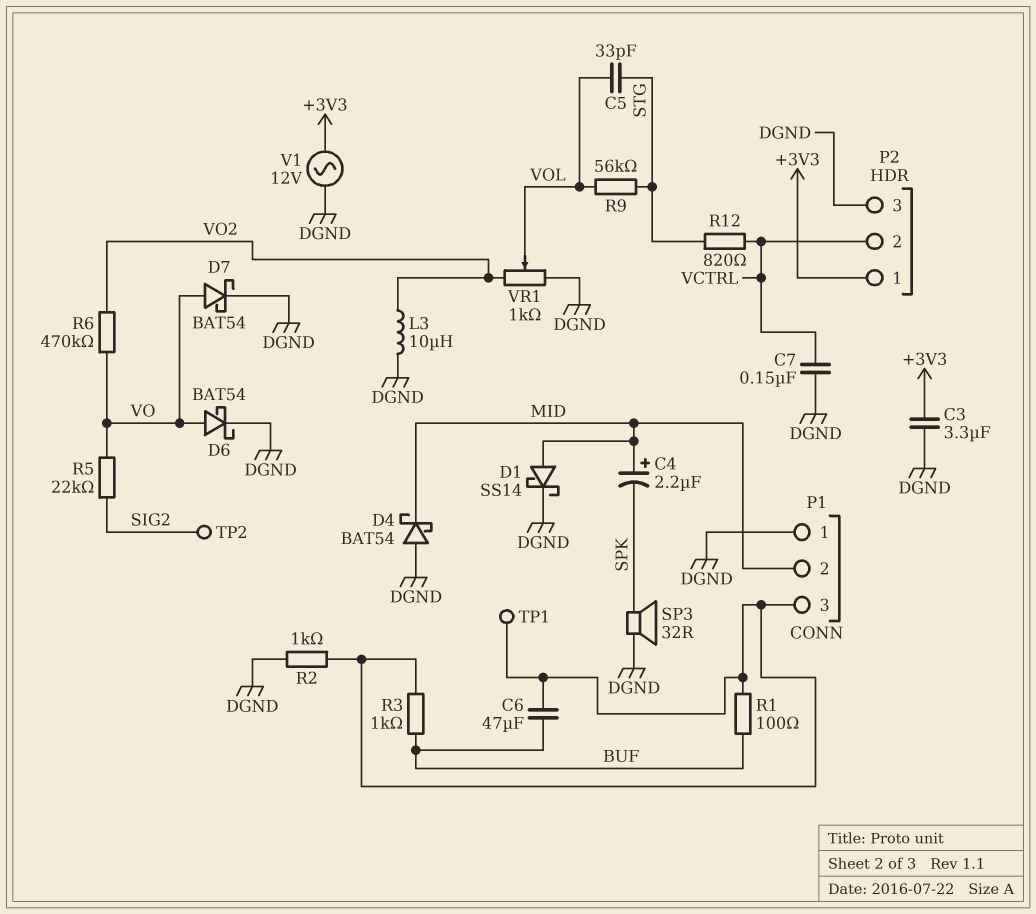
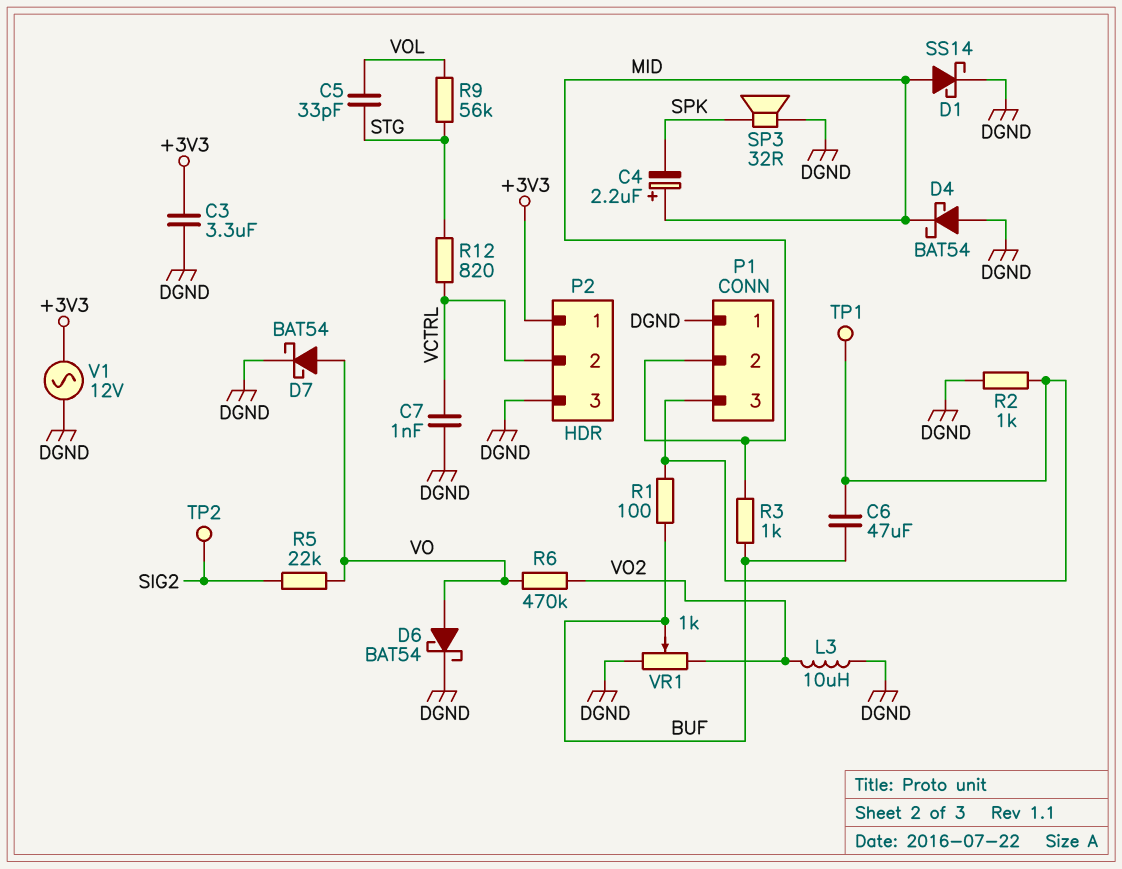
C7: 150nF (DGND, VCTRL) -> 1nF (DGND, VCTRL)
R3: 1k (BUF, P1/3) -> 1k (BUF, MID)
VR1: 1k (DGND, VO2, wiper VOL) -> 1k (DGND, VO2, wiper BUF)

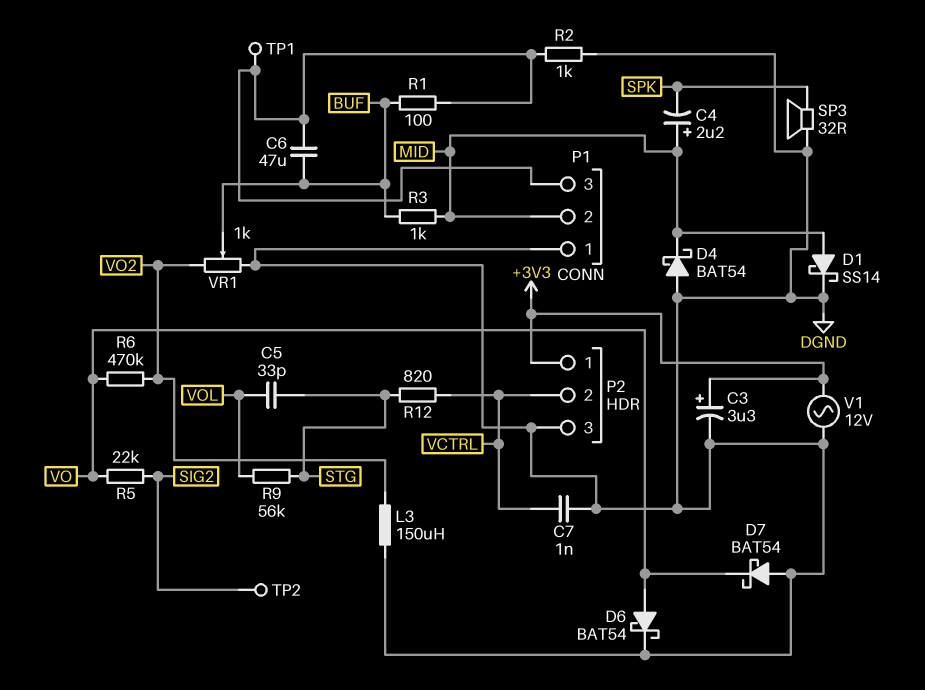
C3: 3.3uF (+3V3, DGND) -> 3.3uF (plus +3V3, minus DGND)
D7: schottky BAT54 (A VO, K DGND) -> schottky BAT54 (A DGND, K VO)
L3: 10uH (DGND, VO2) -> 150uH (DGND, VO2)

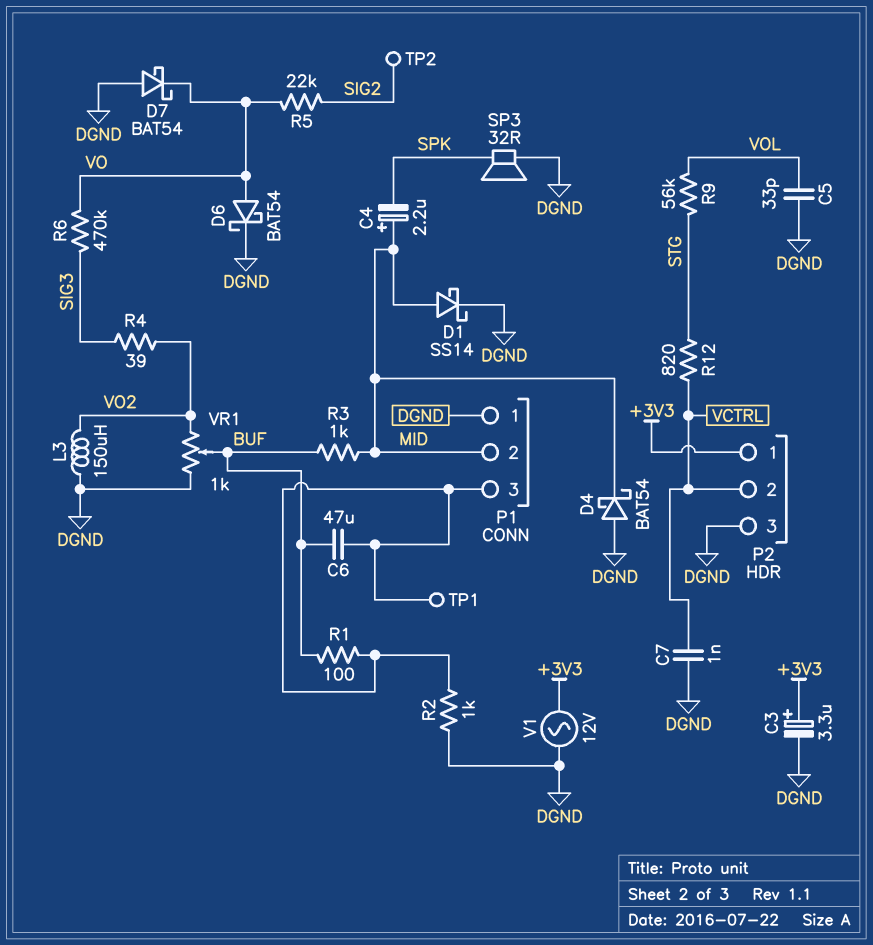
C5: 33pF (STG, VOL) -> 33pF (DGND, VOL)
R4: none -> 39 (SIG3, VO2)
R6: 470k (VO, VO2) -> 470k (SIG3, VO)

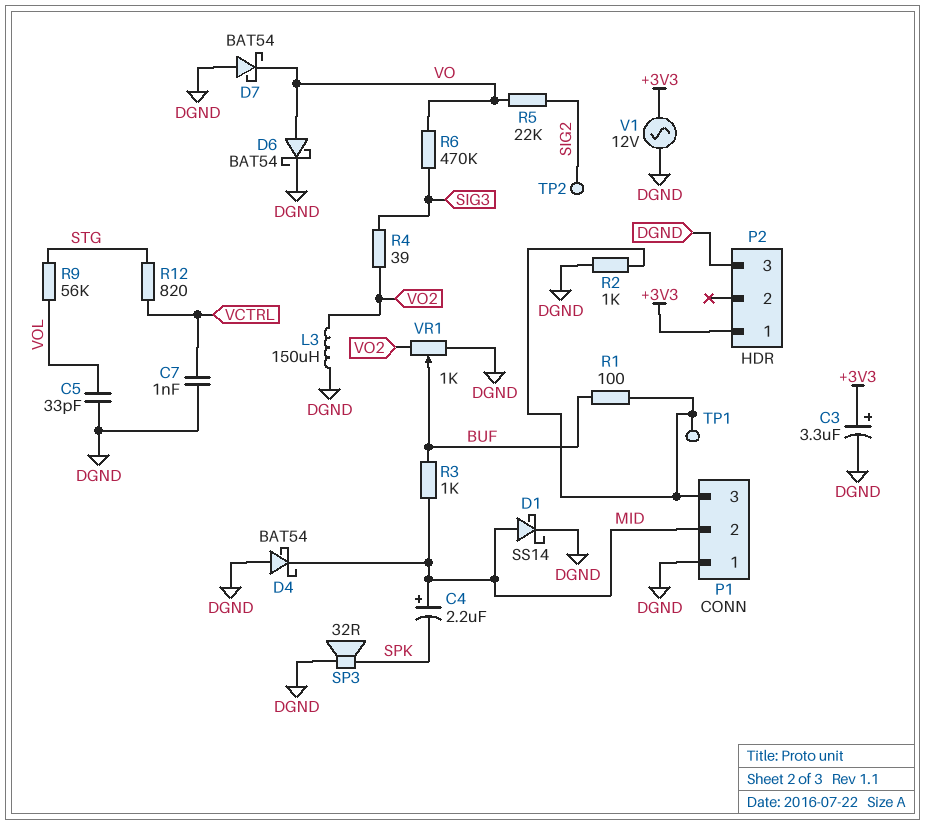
C6: 47uF (BUF, P1/3) -> none
P2 pin 2: VCTRL -> none

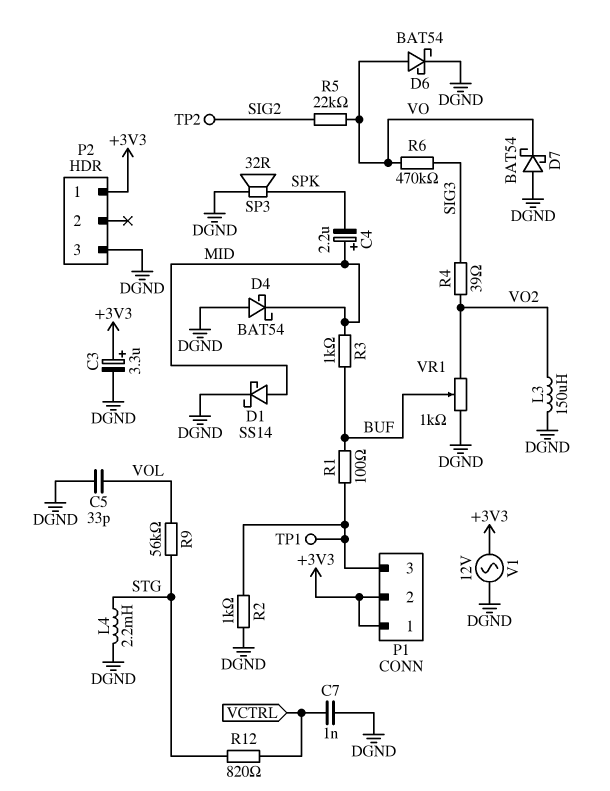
L4: none -> 2.2mH (DGND, STG)
P1 pin 1: DGND -> +3V3
P1 pin 2: MID -> +3V3

